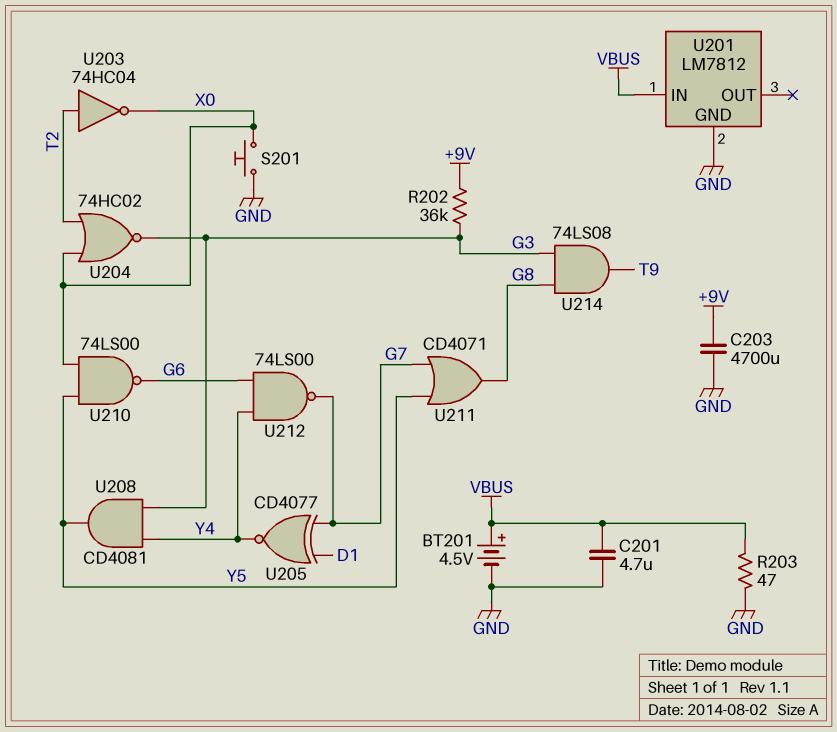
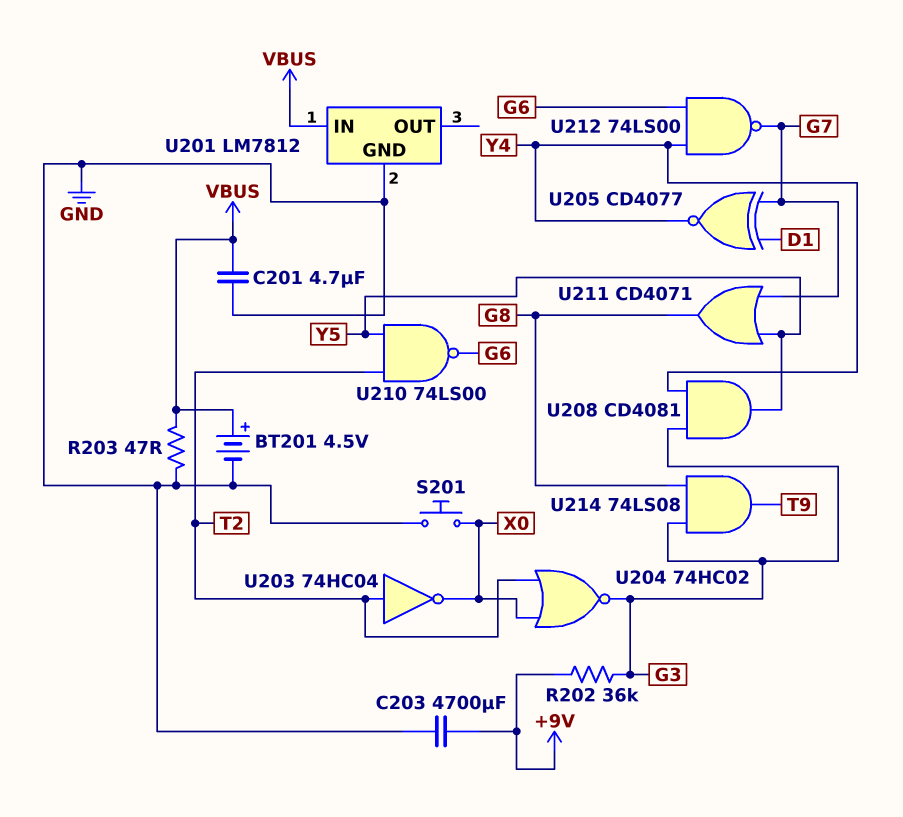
U210: NAND 74LS00 (in X0, in Y5, out G6) -> NAND 74LS00 (in T2, in Y5, out G6)

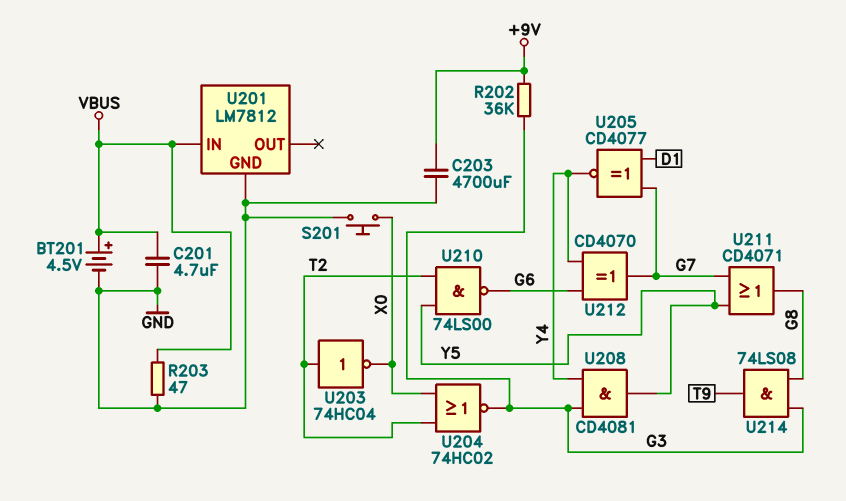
U212: NAND 74LS00 (in G6, in Y4, out G7) -> XOR CD4070 (in G6, in Y4, out G7)

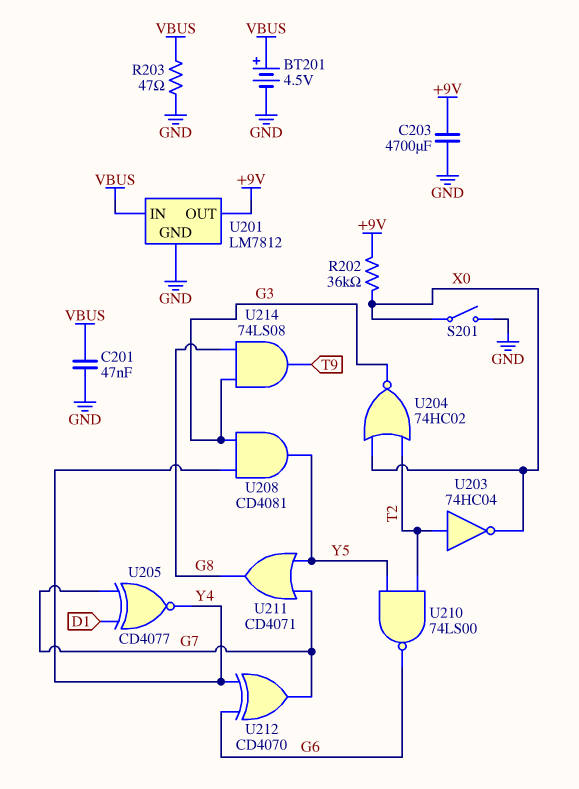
C201: 4.7uF (GND, VBUS) -> 47nF (GND, VBUS)
R202: 36k (+9V, G3) -> 36k (+9V, X0)
S201: button (GND, X0) -> switch (GND, X0)
U201 pin OUT: none -> +9V

